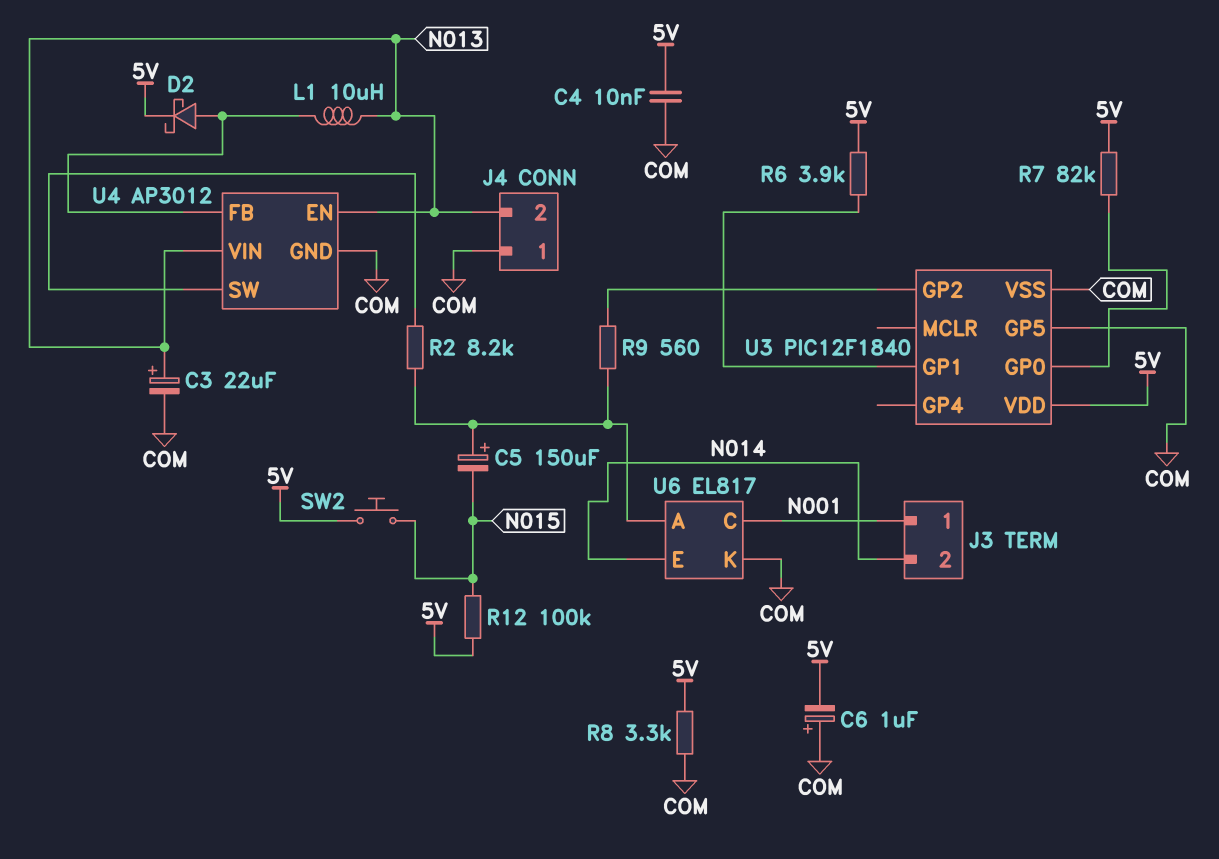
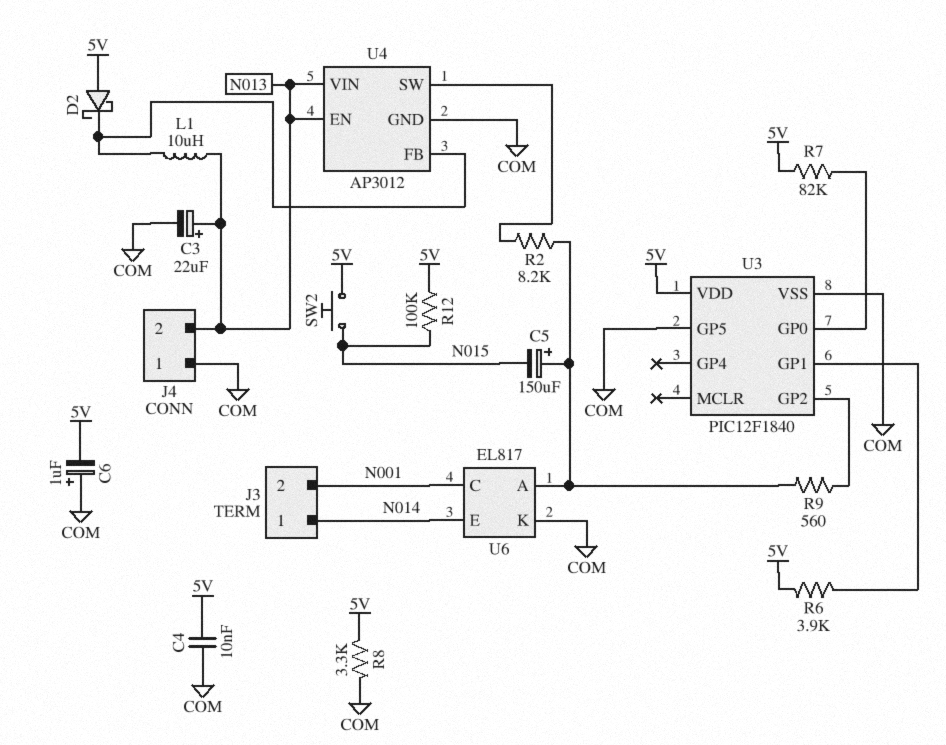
D2: schottky (A U4/FB, K 5V) -> schottky (A 5V, K U4/FB)
J3 pin 1: N001 -> N014
J3 pin 2: N014 -> N001

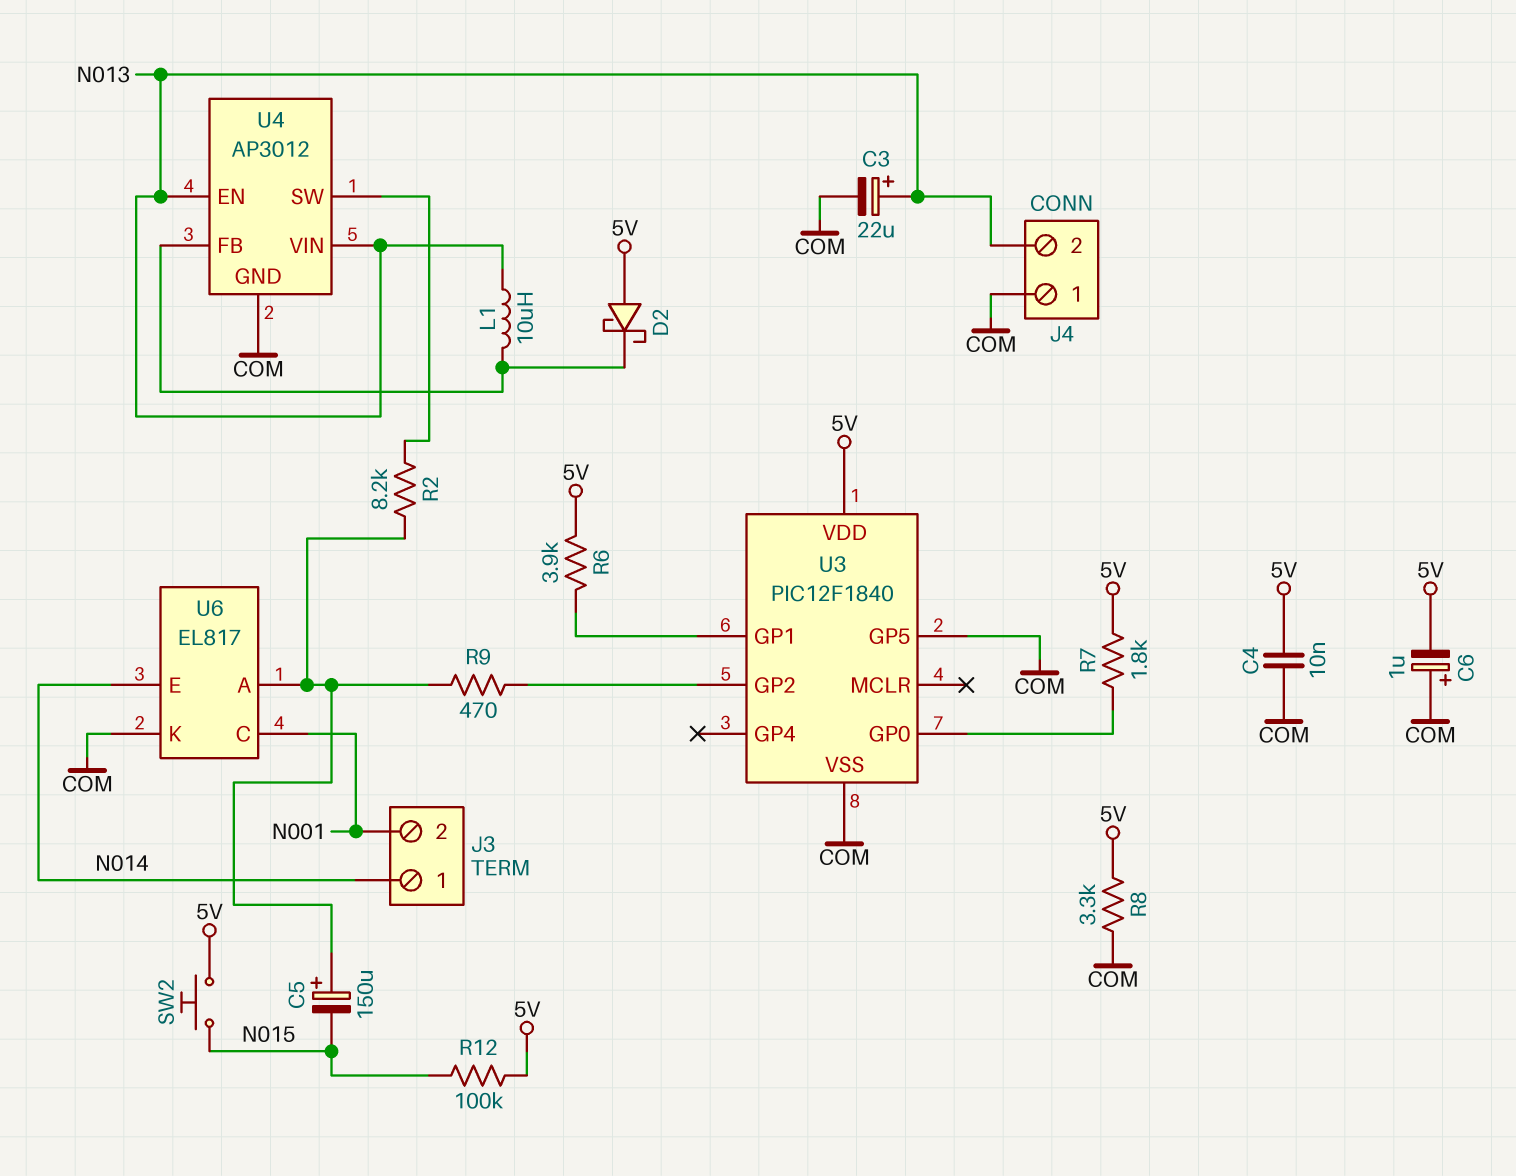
R7: 82k (5V, U3/GP0) -> 1.8k (5V, U3/GP0)
R9: 560 (U3/GP2, U6/A) -> 470 (U3/GP2, U6/A)

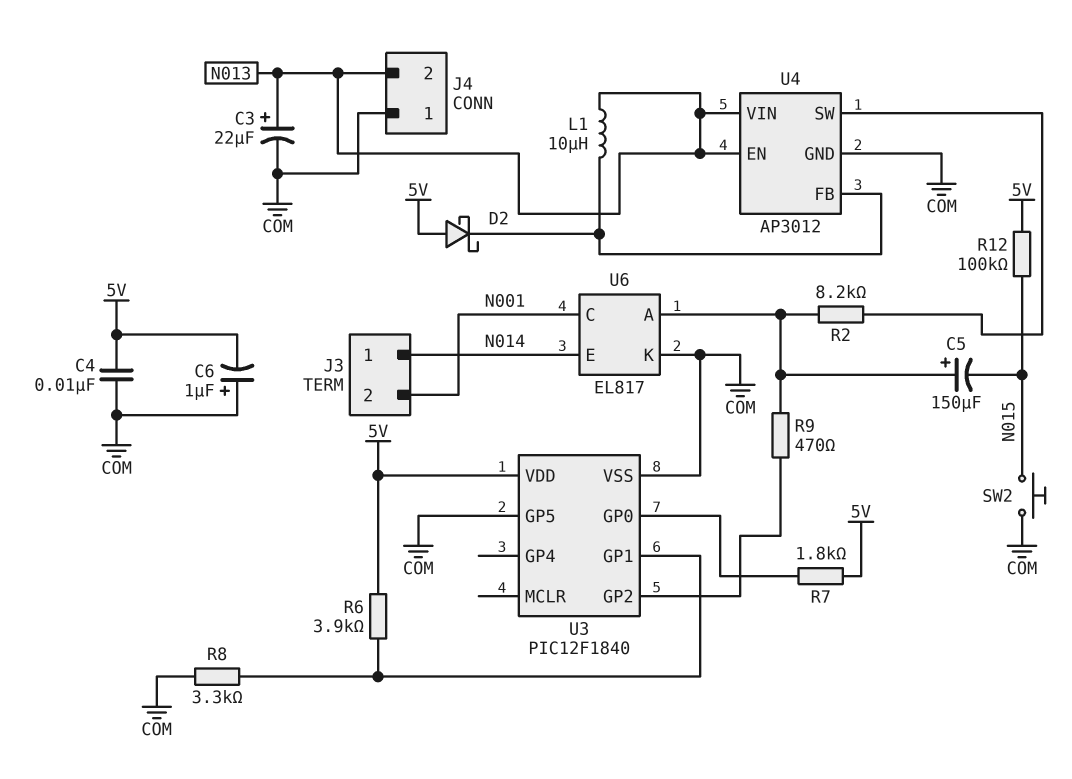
R8: 3.3k (5V, COM) -> 3.3k (COM, U3/GP1)
SW2: button (5V, N015) -> button (COM, N015)

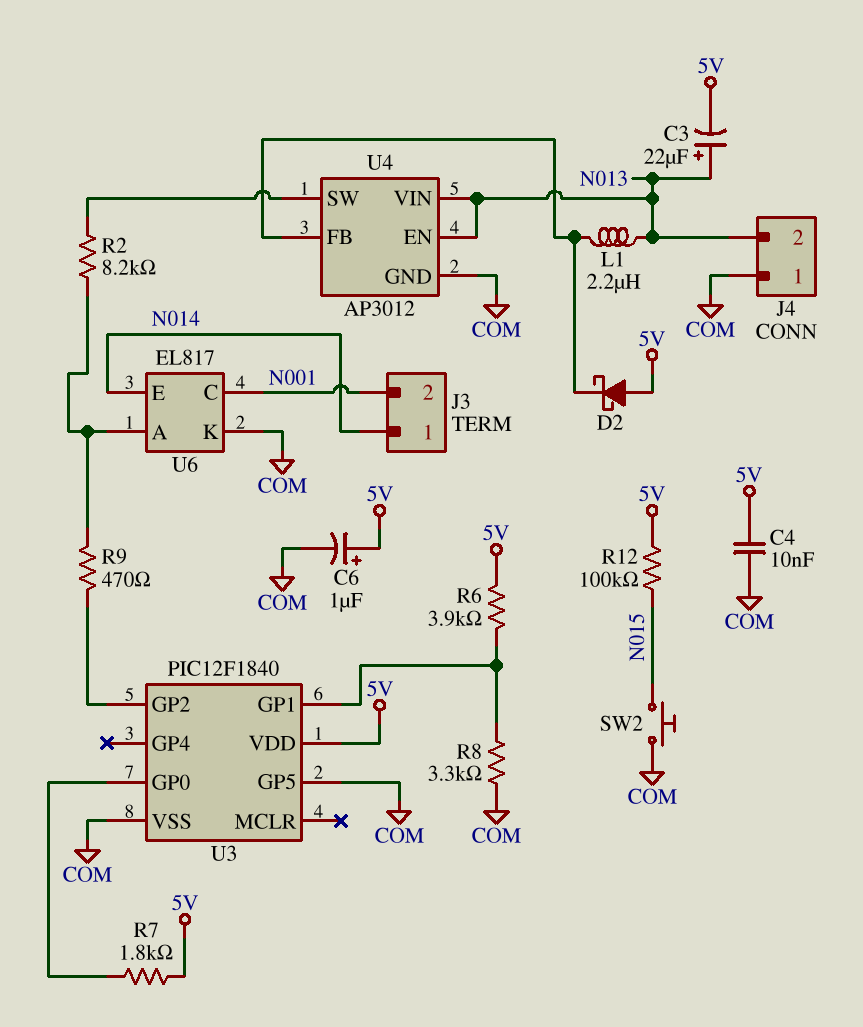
C3: 22uF (plus N013, minus COM) -> 22uF (plus N013, minus 5V)
C5: 150uF (plus U6/A, minus N015) -> none
C6: 1uF (plus COM, minus 5V) -> 1uF (plus 5V, minus COM)
L1: 10uH (N013, U4/FB) -> 2.2uH (N013, U4/FB)

